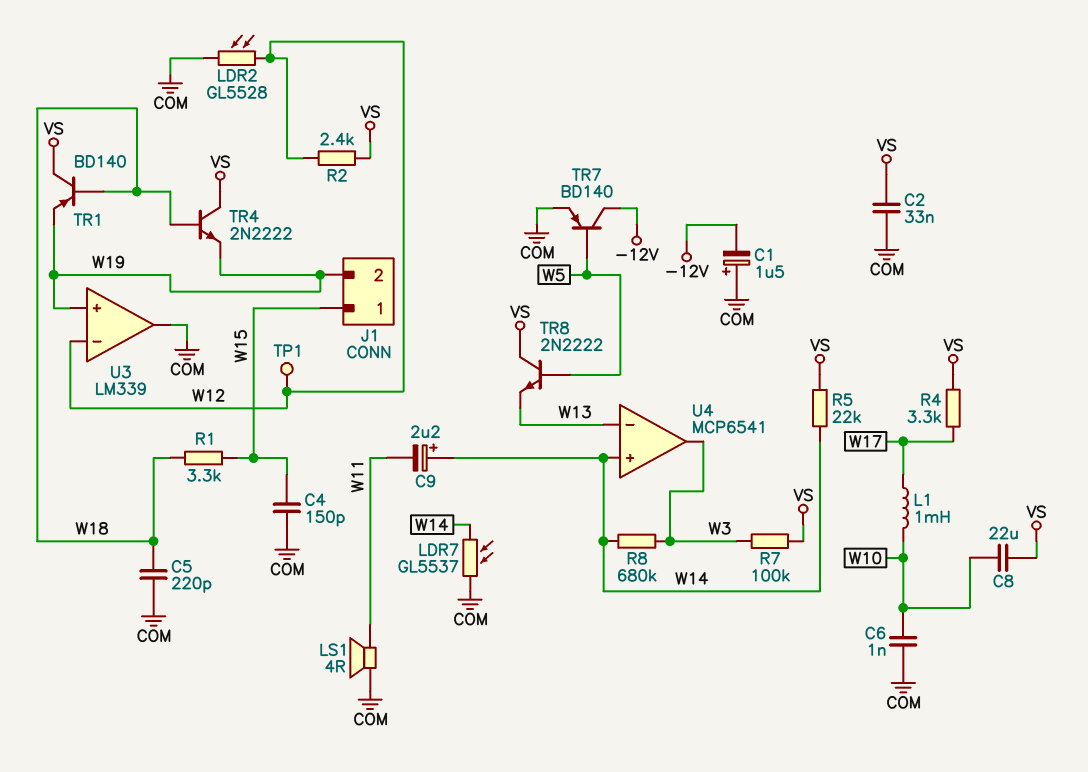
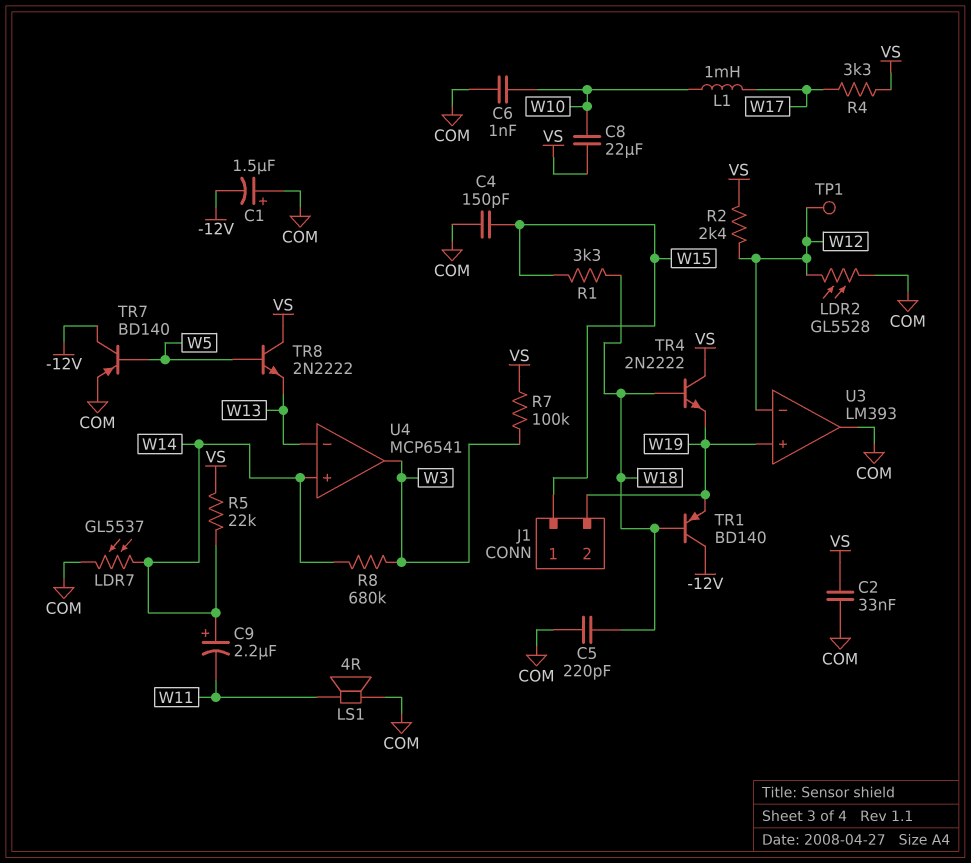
TR1: PNP BD140 (B W18, C VS, E W19) -> PNP BD140 (B W18, C -12V, E W19)
U3: LM339 -> LM393

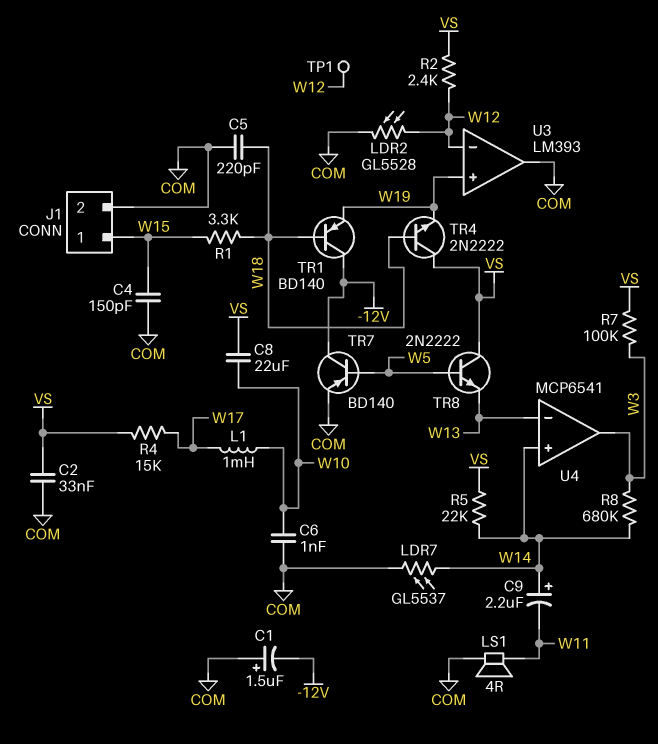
J1 pin 2: W19 -> COM
R4: 3.3k (VS, W17) -> 15k (VS, W17)

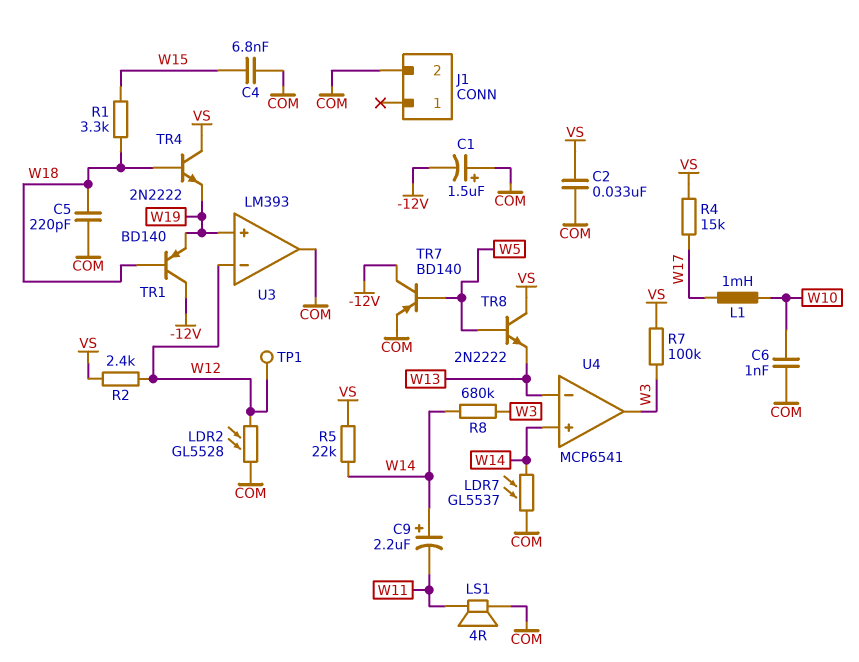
C4: 150pF (COM, W15) -> 6.8nF (COM, W15)
C8: 22uF (VS, W10) -> none
J1 pin 1: W15 -> none

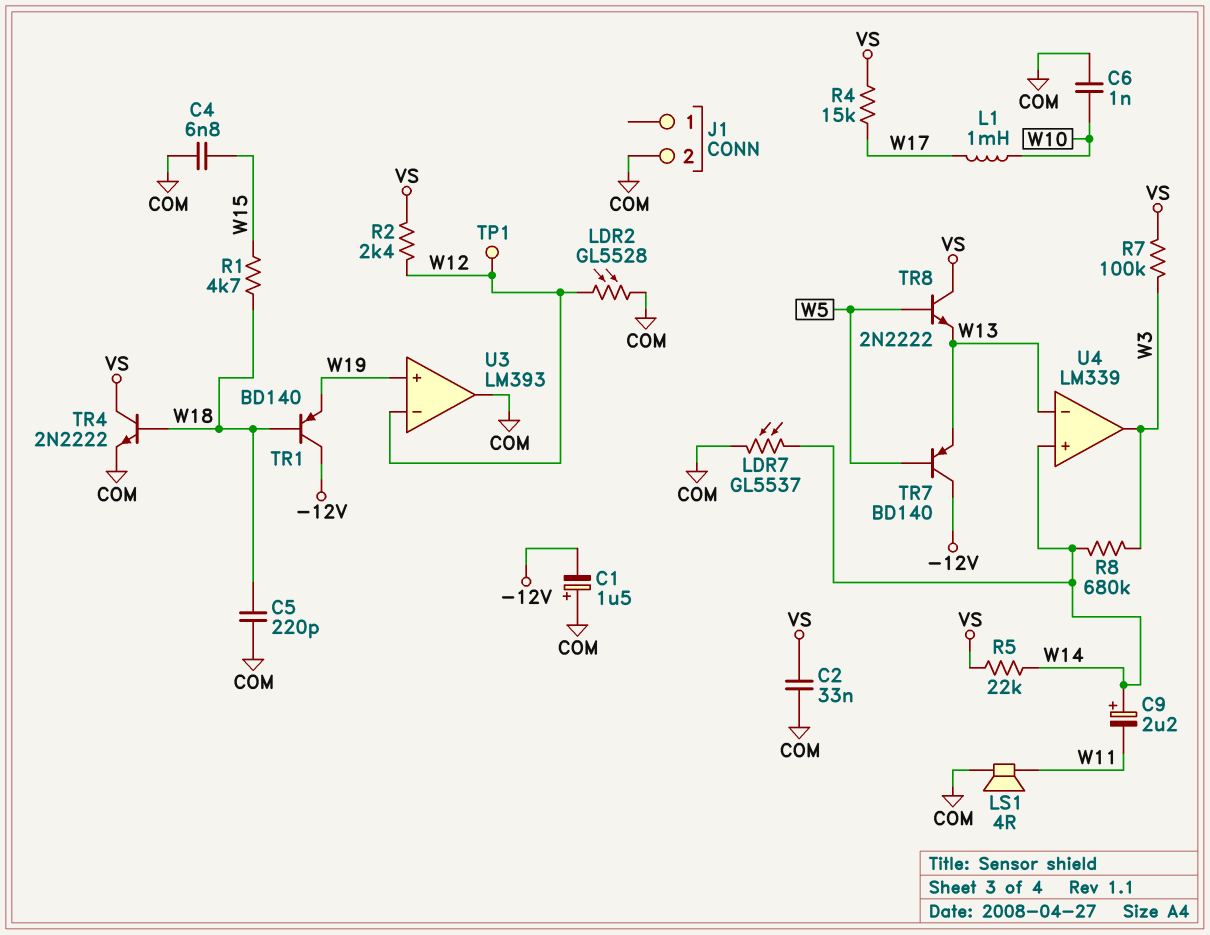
R1: 3.3k (W15, W18) -> 4.7k (W15, W18)
TR4: NPN 2N2222 (B W18, C VS, E W19) -> NPN 2N2222 (B W18, C VS, E COM)
TR7: PNP BD140 (B W5, C -12V, E COM) -> PNP BD140 (B W5, C -12V, E W13)
U4: MCP6541 -> LM339

